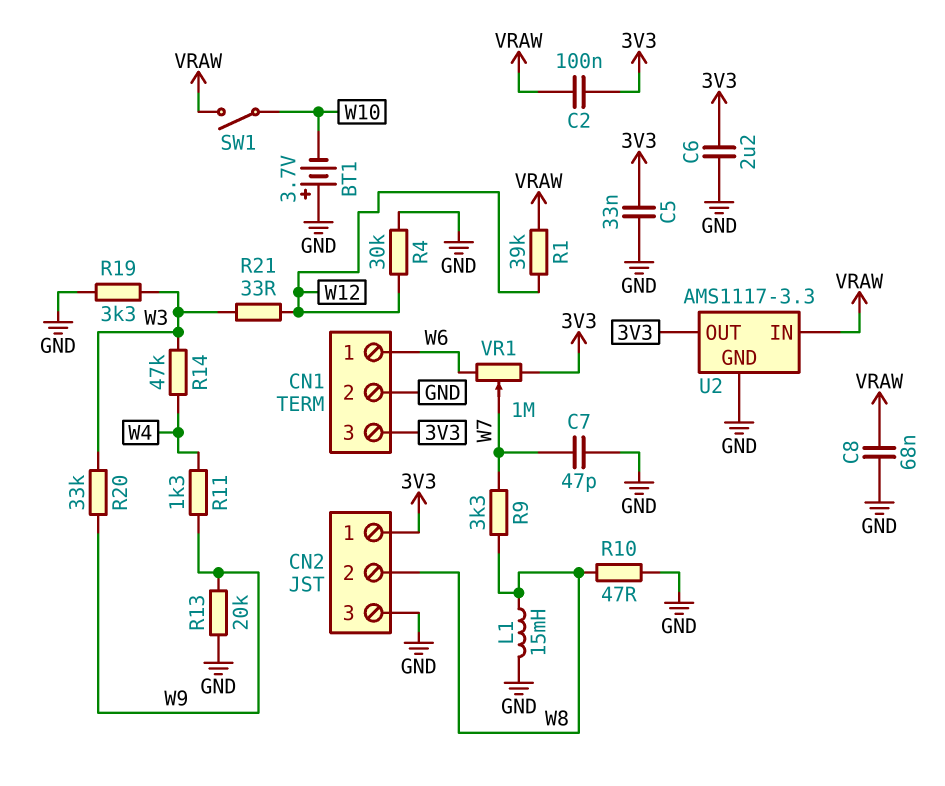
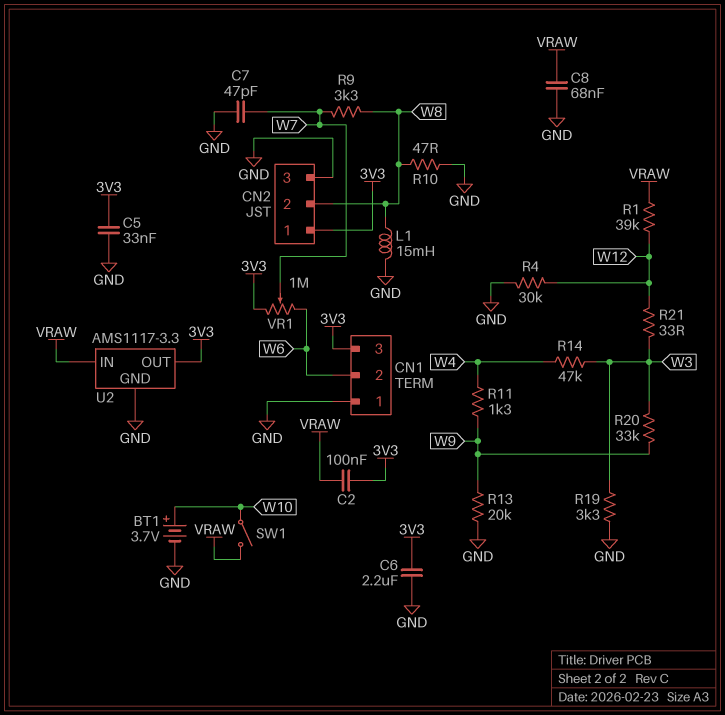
BT1: 3.7V (plus GND, minus W10) -> 3.7V (plus W10, minus GND)
CN1 pin 1: W6 -> GND
CN1 pin 2: GND -> W6

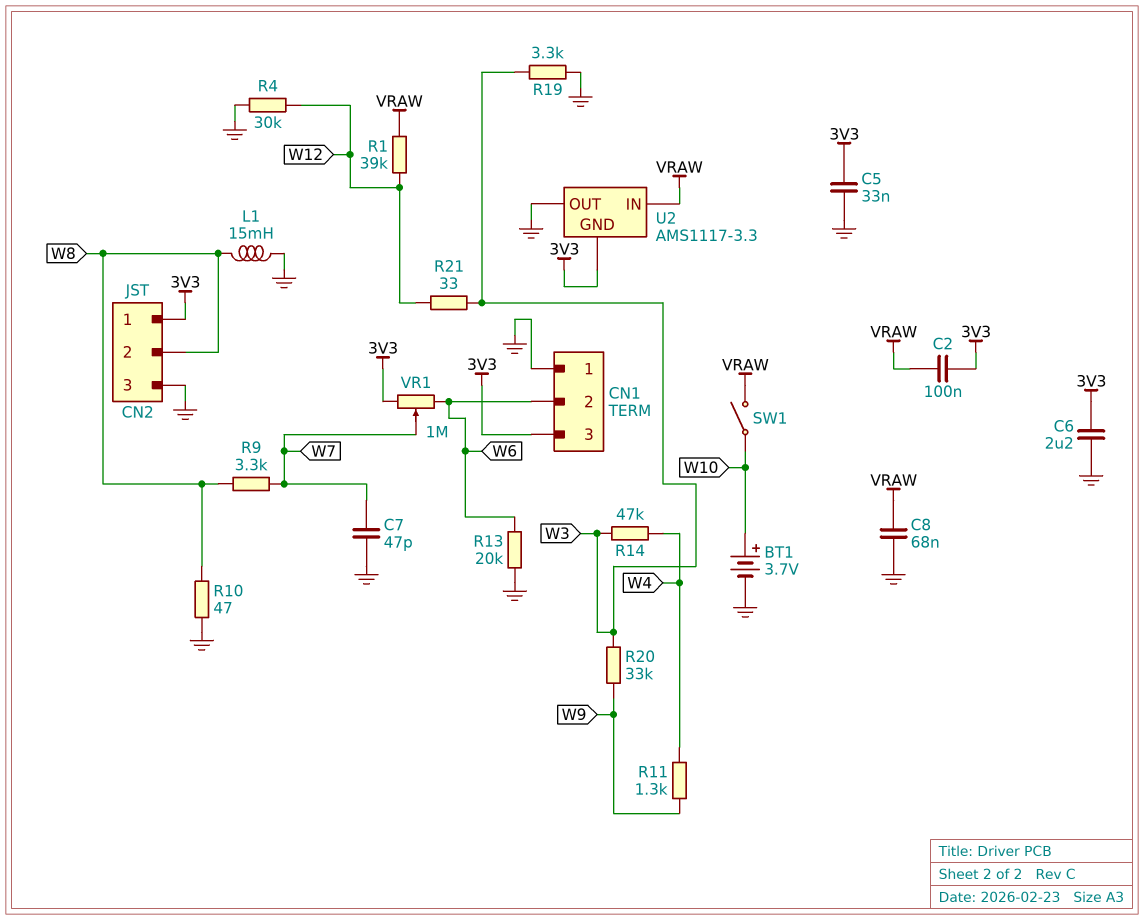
R13: 20k (GND, W9) -> 20k (GND, W6)
U2 pin GND: GND -> 3V3
U2 pin OUT: 3V3 -> GND

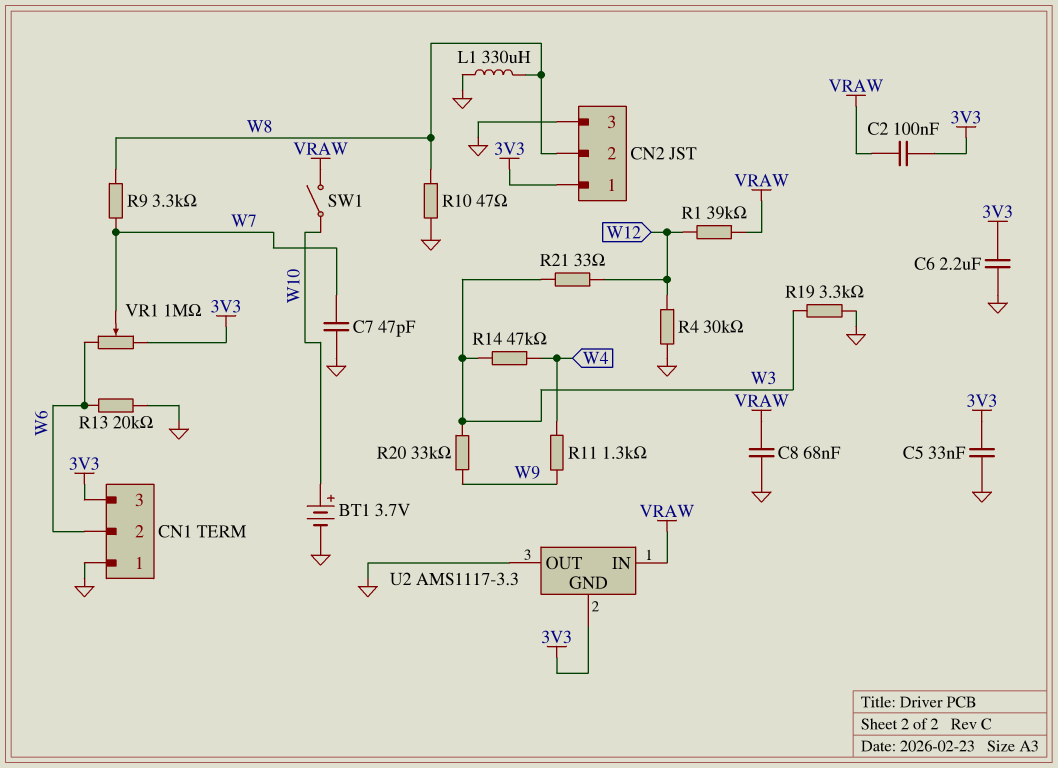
L1: 15mH (GND, W8) -> 330uH (GND, W8)

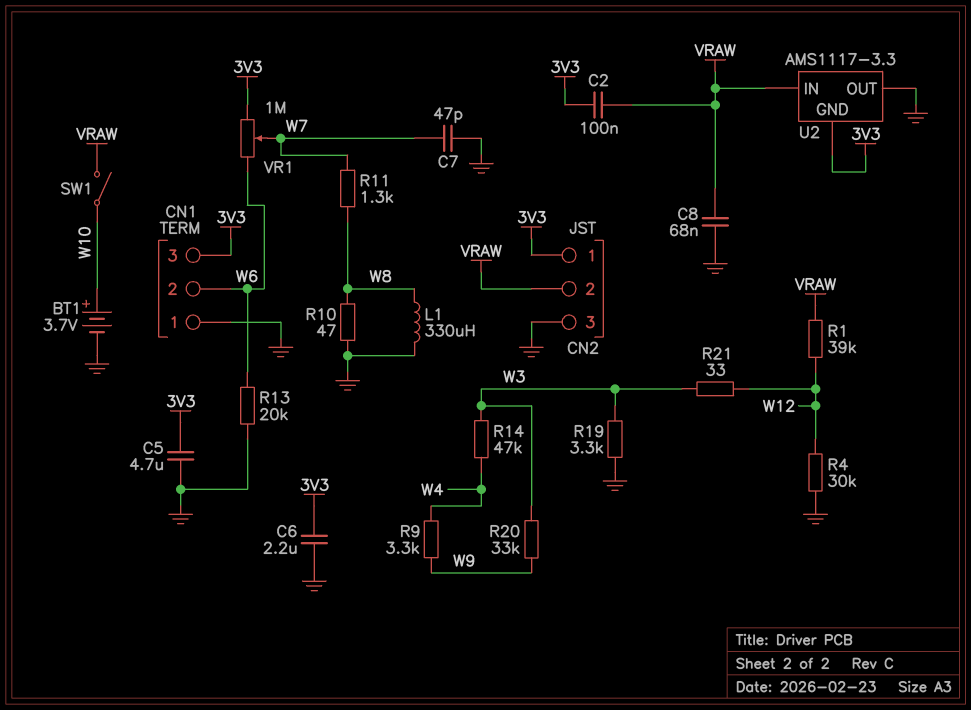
C5: 33nF (3V3, GND) -> 4.7uF (3V3, GND)
CN2 pin 2: W8 -> VRAW
R9: 3.3k (W7, W8) -> 3.3k (W4, W9)
R11: 1.3k (W4, W9) -> 1.3k (W7, W8)

